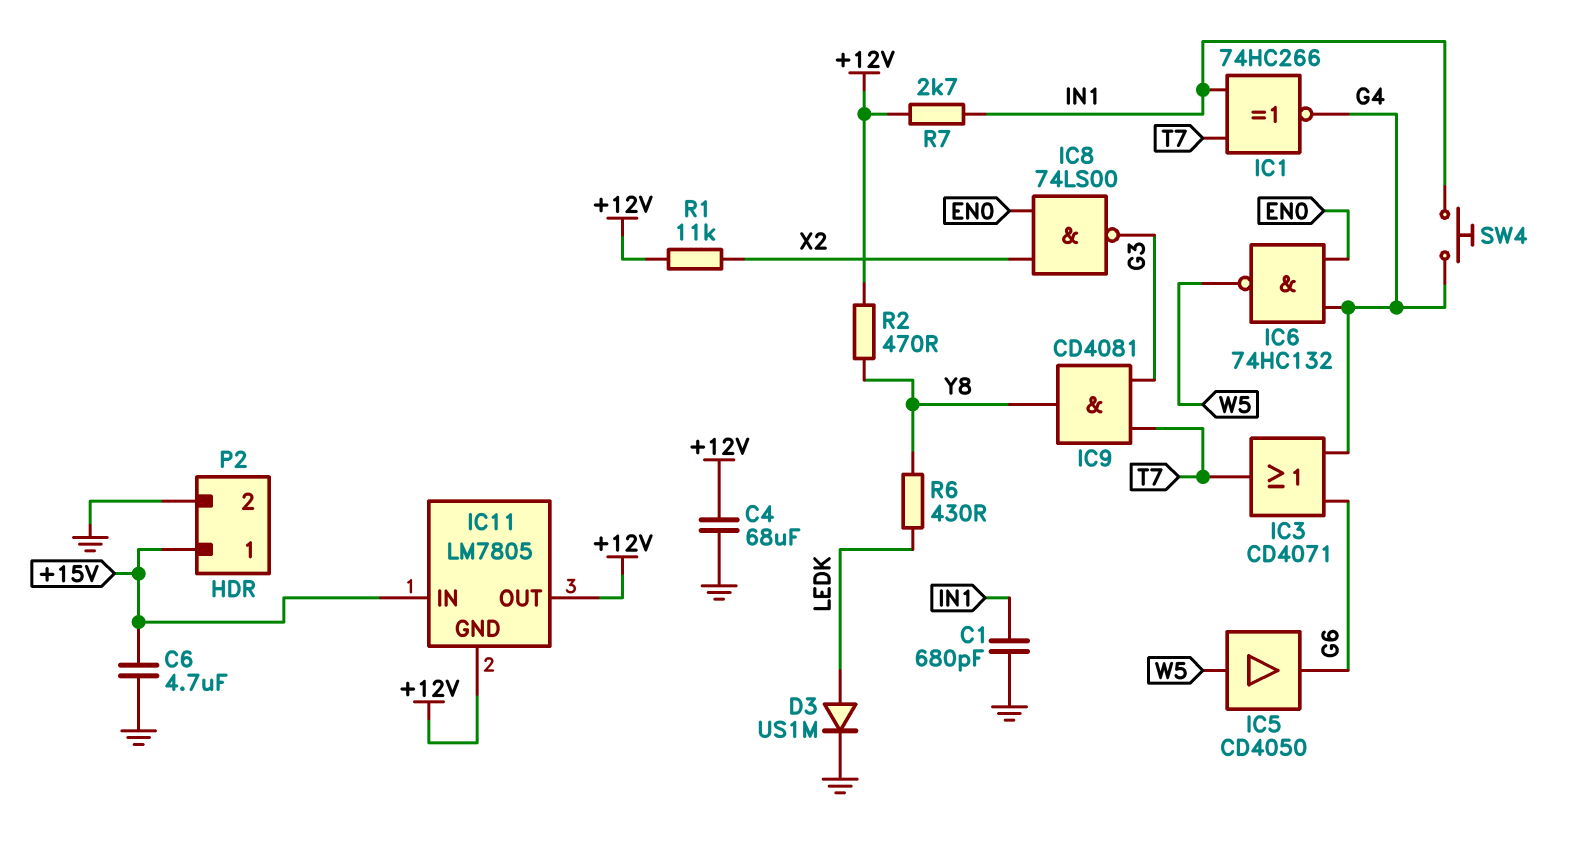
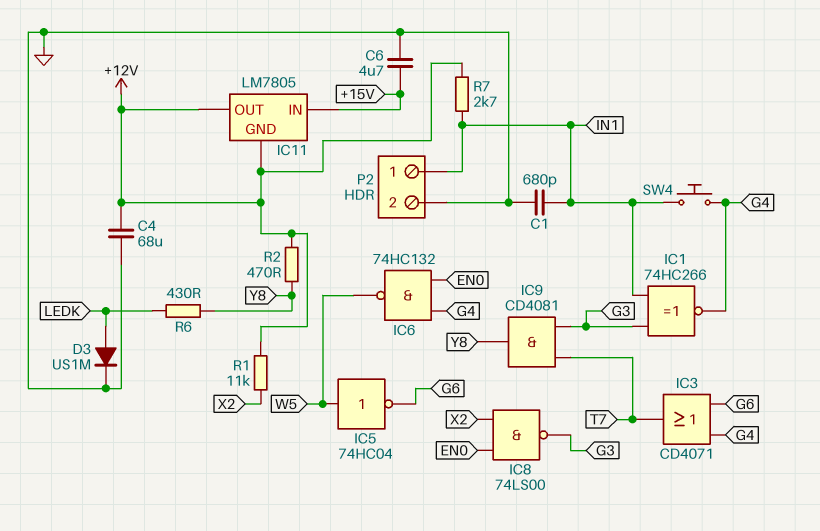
IC1: XNOR 74HC266 (in IN1, in T7, out G4) -> XNOR 74HC266 (in G3, in IN1, out G4)
IC5: buffer CD4050 (in W5, out G6) -> NOT 74HC04 (in W5, out G6)
P2 pin 1: +15V -> IN1

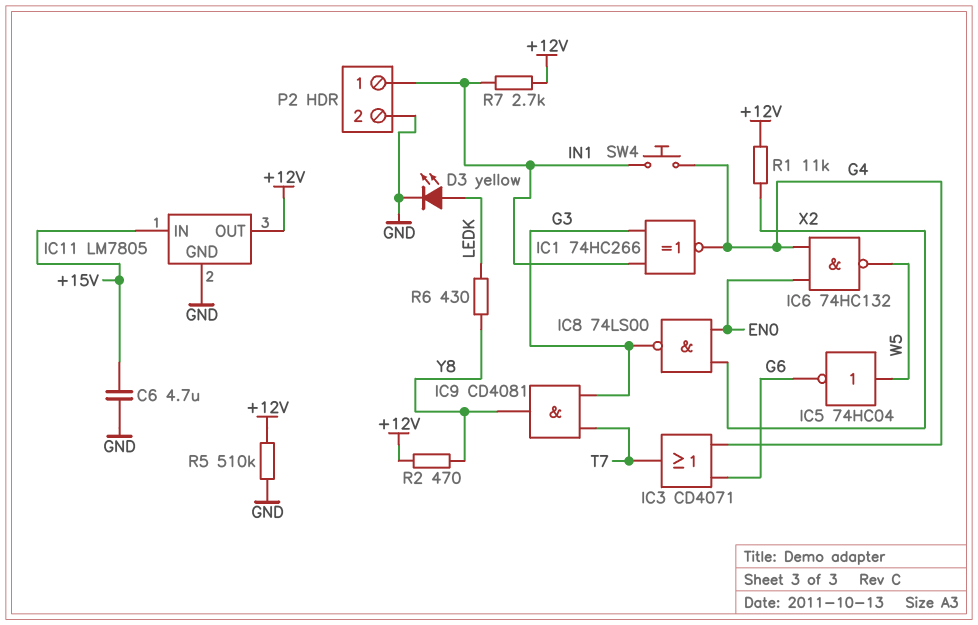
C1: 680pF (GND, IN1) -> none
C4: 68uF (+12V, GND) -> none
D3: diode US1M (A LEDK, K GND) -> LED yellow (A LEDK, K GND)
IC11 pin GND: +12V -> GND
R5: none -> 510k (+12V, GND)

